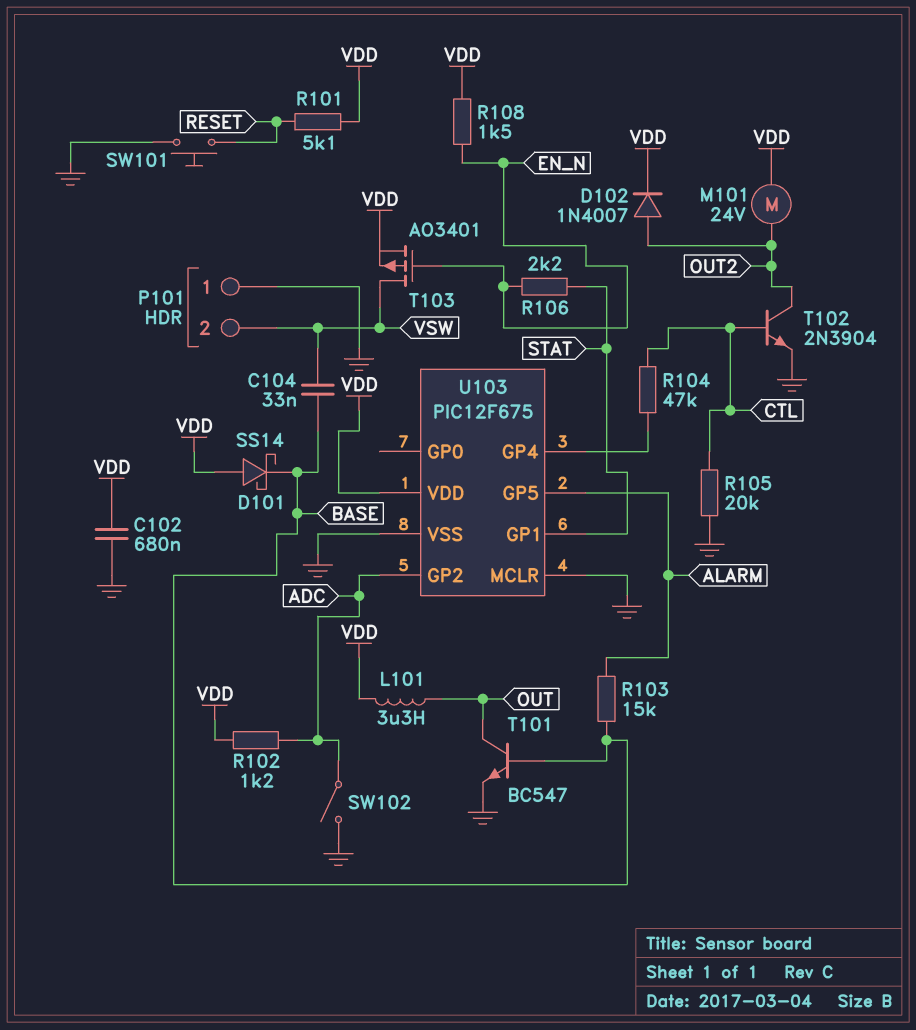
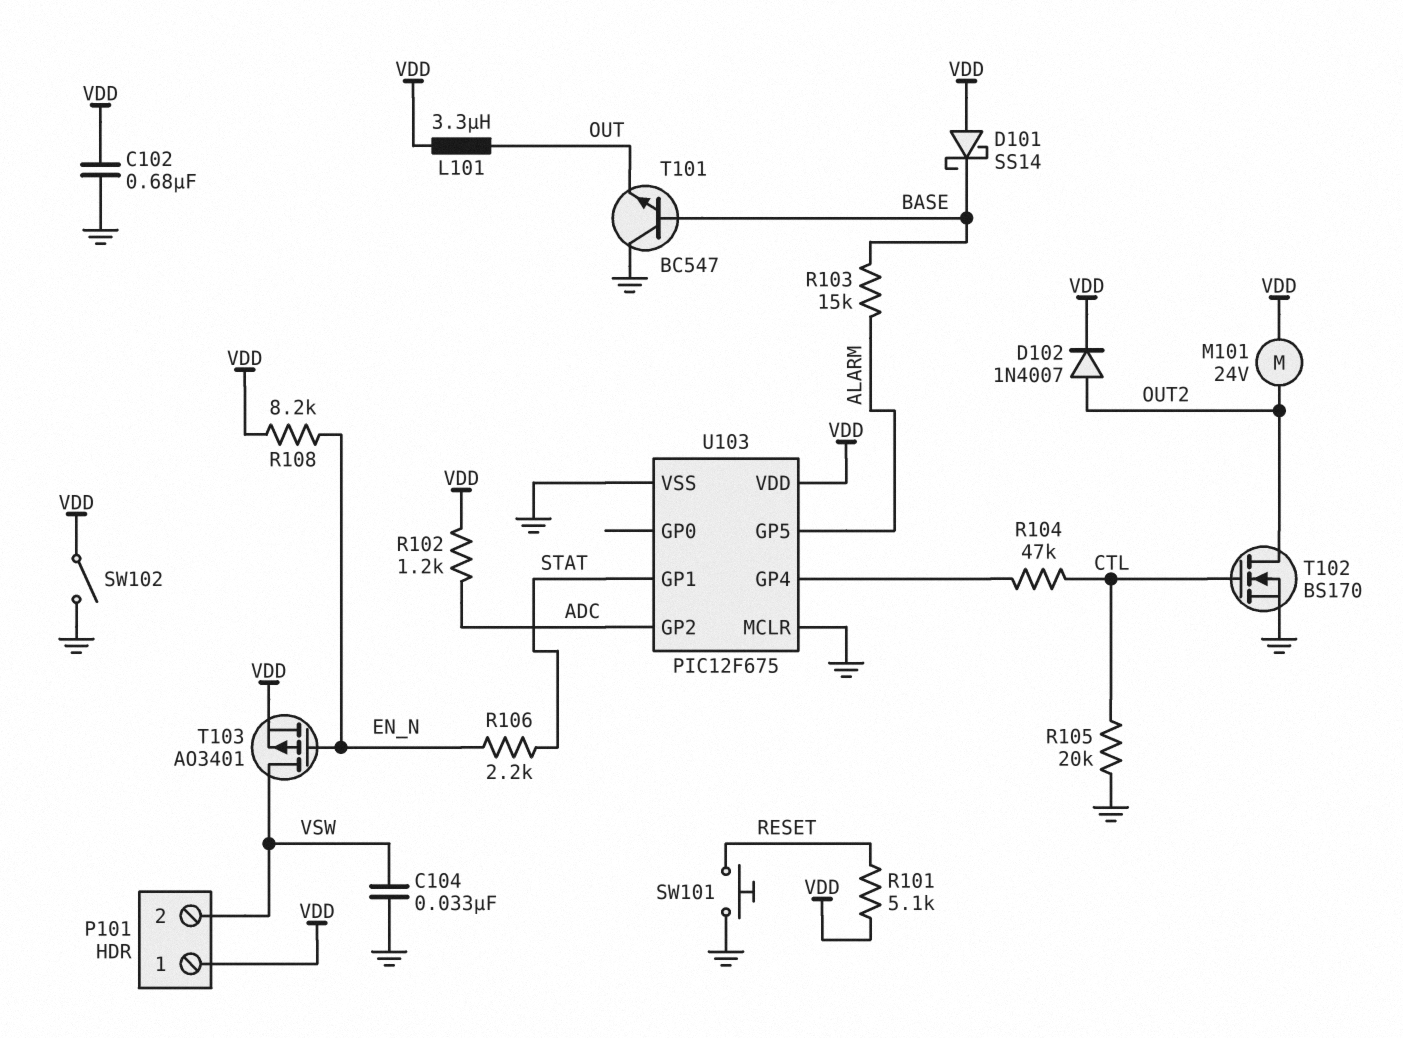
C104: 33nF (BASE, VSW) -> 33nF (GND, VSW)
P101 pin 1: GND -> VDD
R108: 1.5k (EN_N, VDD) -> 8.2k (EN_N, VDD)
SW102: switch (ADC, GND) -> switch (GND, VDD)
T101: NPN BC547 (B BASE, C OUT, E GND) -> NPN BC547 (B BASE, C GND, E OUT)
T102: NPN 2N3904 (B CTL, C OUT2, E GND) -> NMOS BS170 (G CTL, D OUT2, S GND)

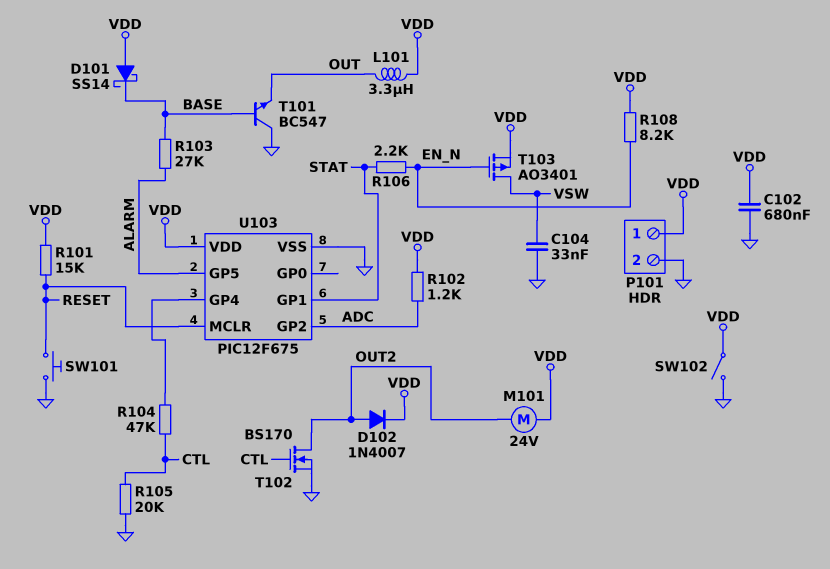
P101 pin 2: VSW -> GND
R101: 5.1k (RESET, VDD) -> 15k (RESET, VDD)
R103: 15k (ALARM, BASE) -> 27k (ALARM, BASE)
U103 pin MCLR: GND -> RESET

